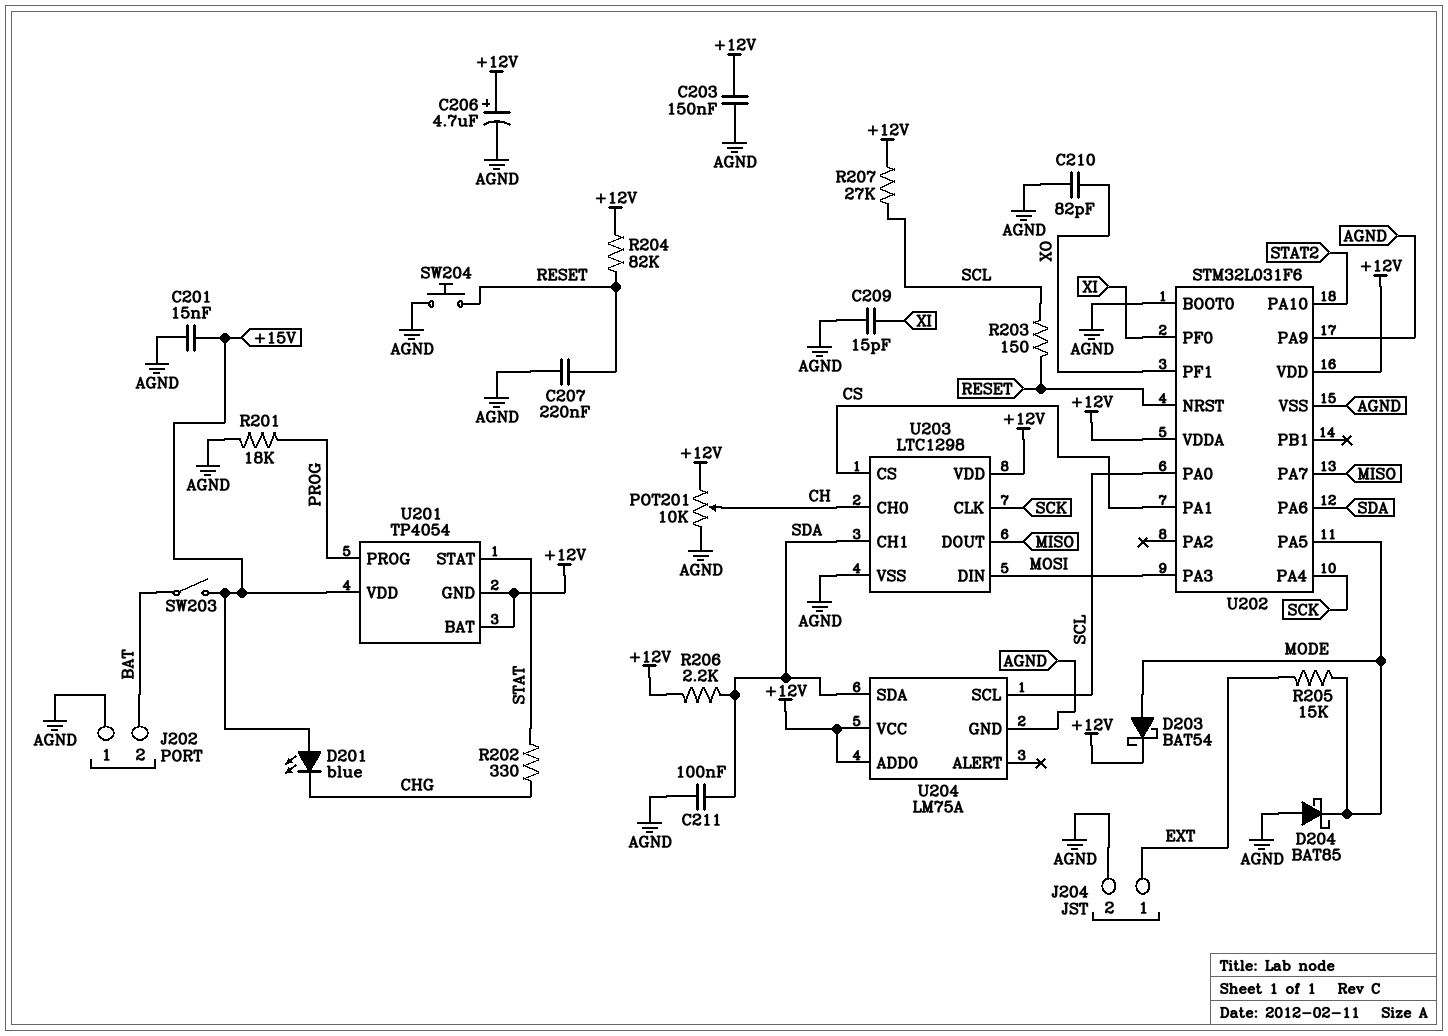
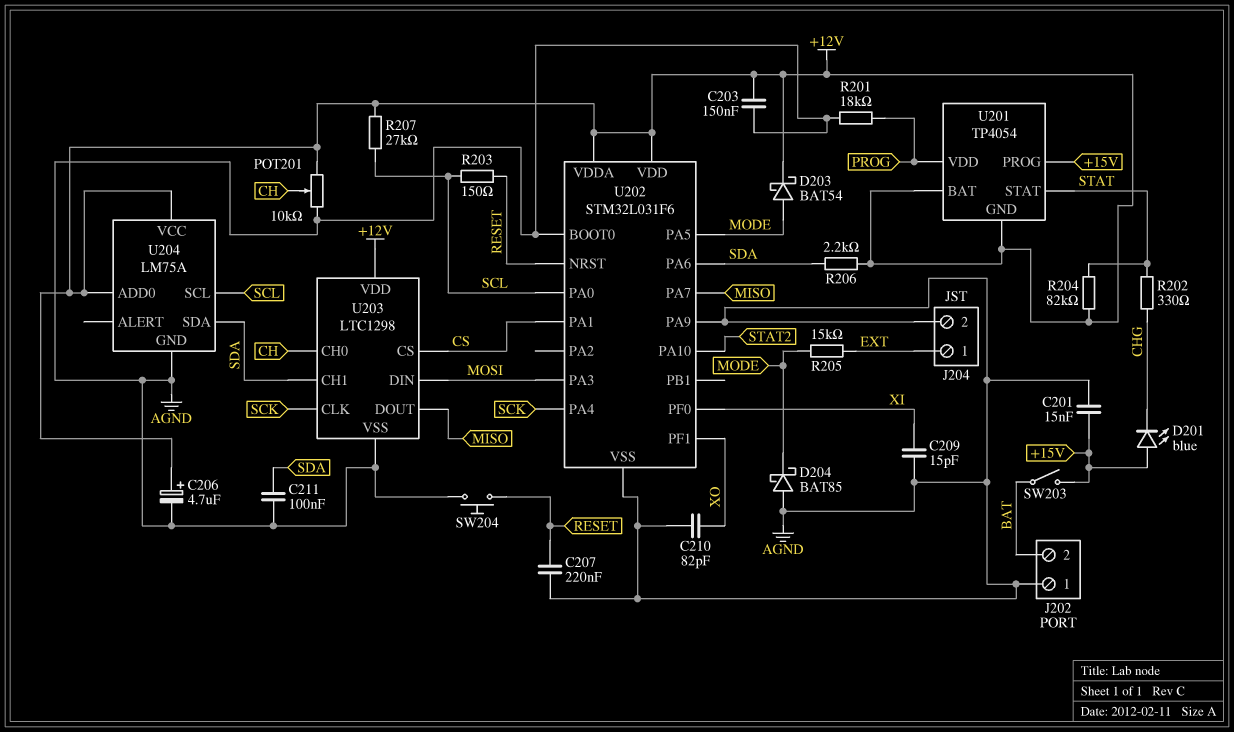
R204: 82k (+12V, RESET) -> 82k (+12V, STAT)
U201 pin PROG: PROG -> +15V
U201 pin VDD: +15V -> PROG

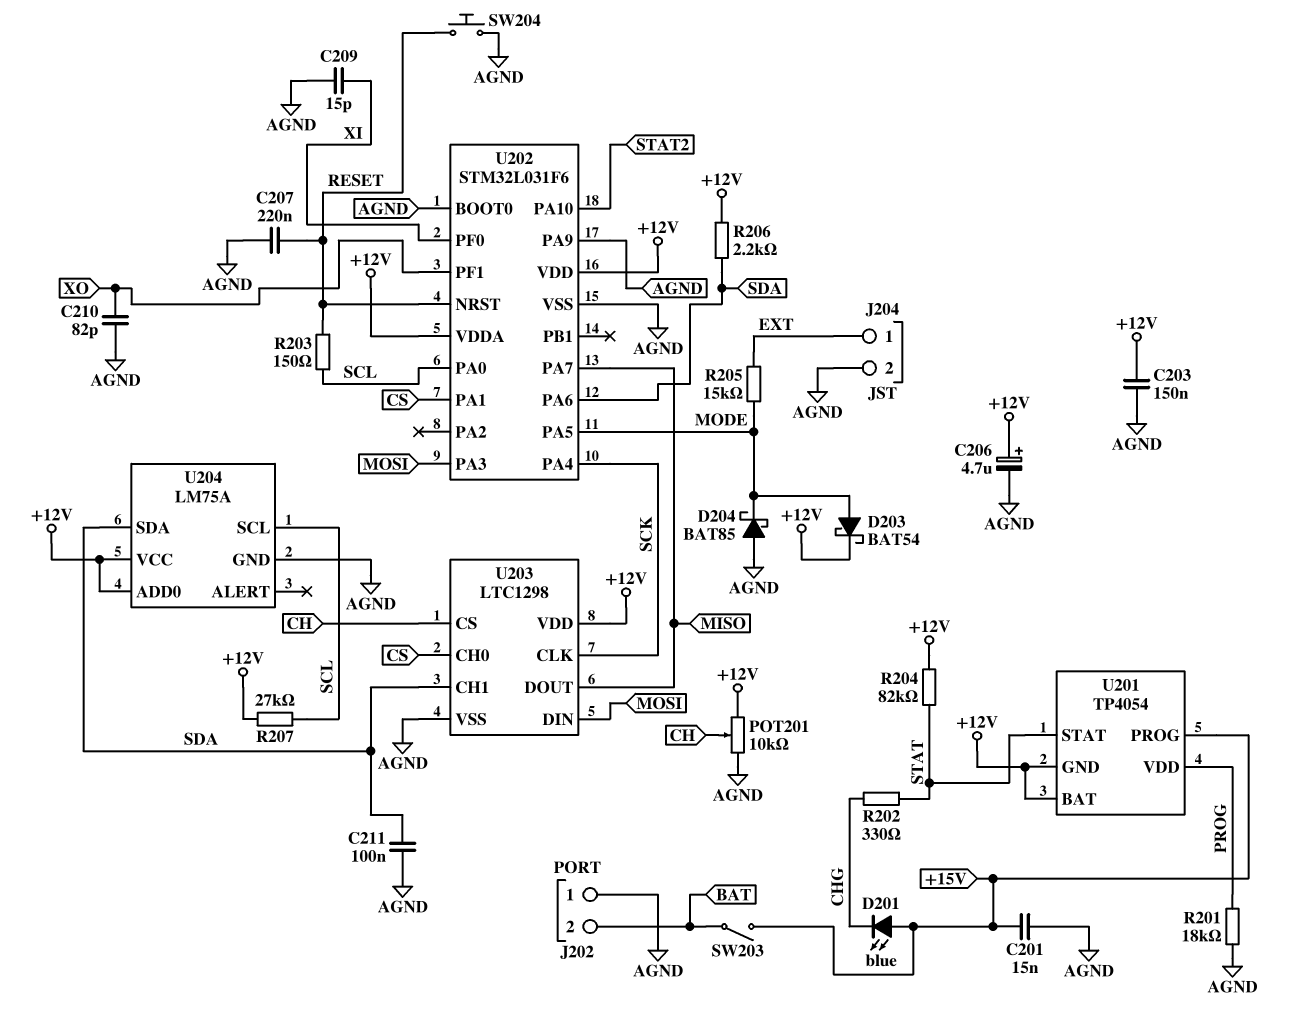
U203 pin CH0: CH -> CS
U203 pin CS: CS -> CH

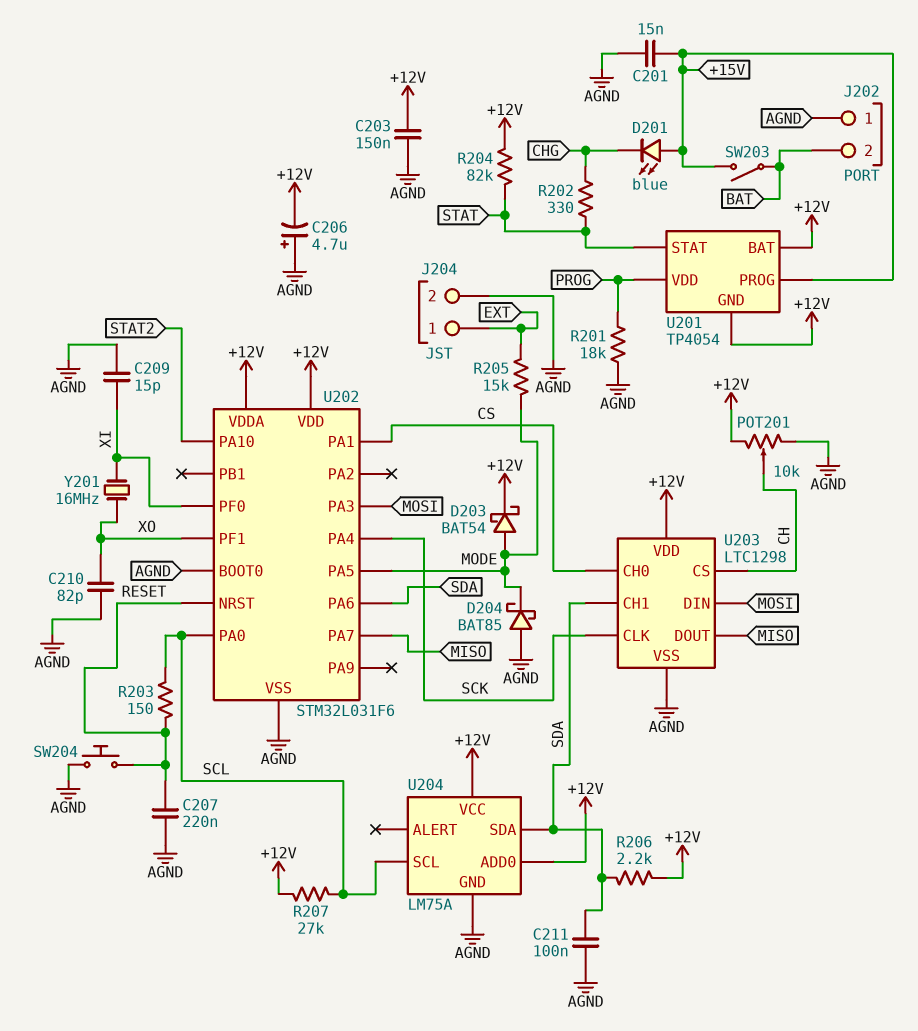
C206: 4.7uF (plus +12V, minus AGND) -> 4.7uF (plus AGND, minus +12V)
U202 pin PA9: AGND -> none
Y201: none -> 16MHz (XI, XO)

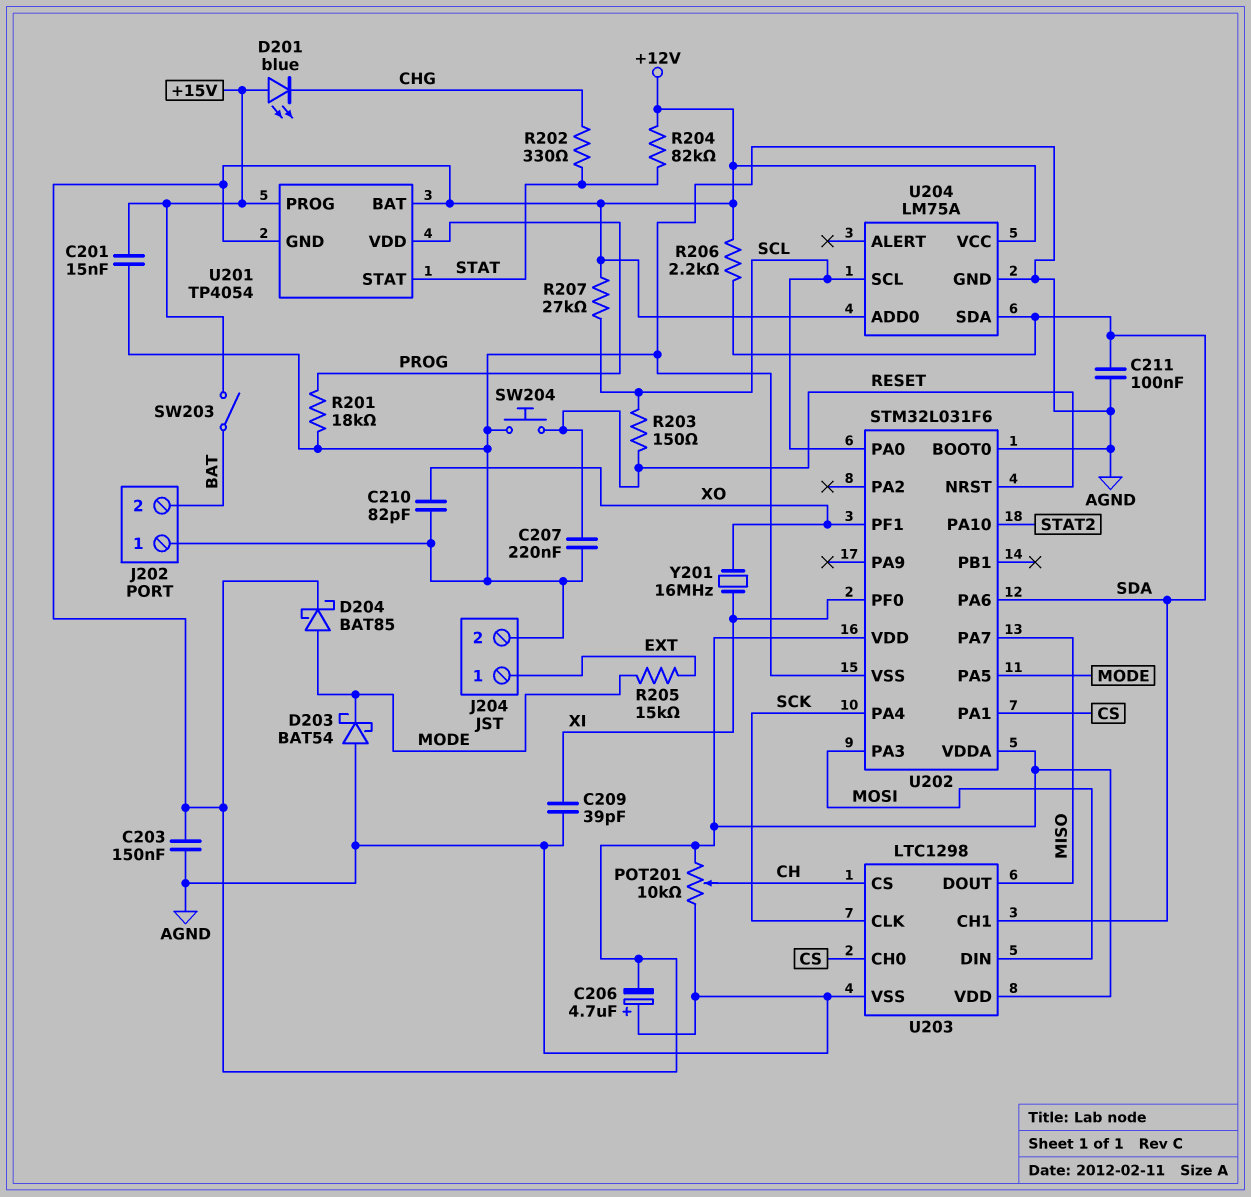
C209: 15pF (AGND, XI) -> 39pF (AGND, XI)
D203: schottky BAT54 (A MODE, K +12V) -> schottky BAT54 (A AGND, K MODE)
D204: schottky BAT85 (A AGND, K MODE) -> schottky BAT85 (A MODE, K +12V)

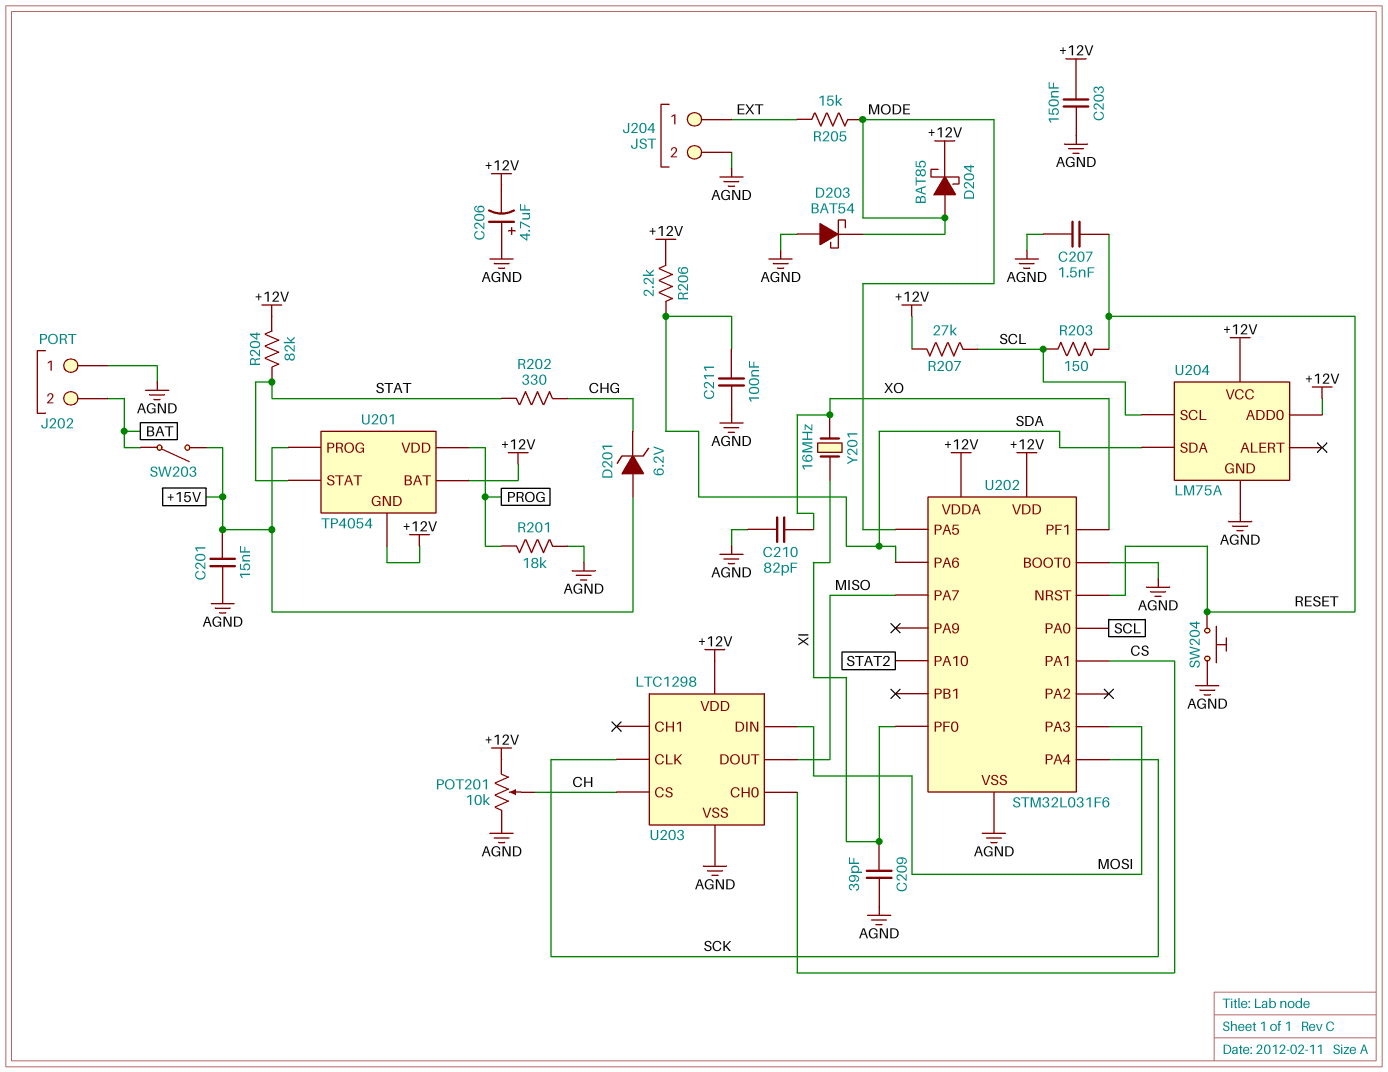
C207: 220nF (AGND, RESET) -> 1.5nF (AGND, RESET)
D201: LED blue (A +15V, K CHG) -> zener 6.2V (A +15V, K CHG)
U203 pin CH1: SDA -> none

